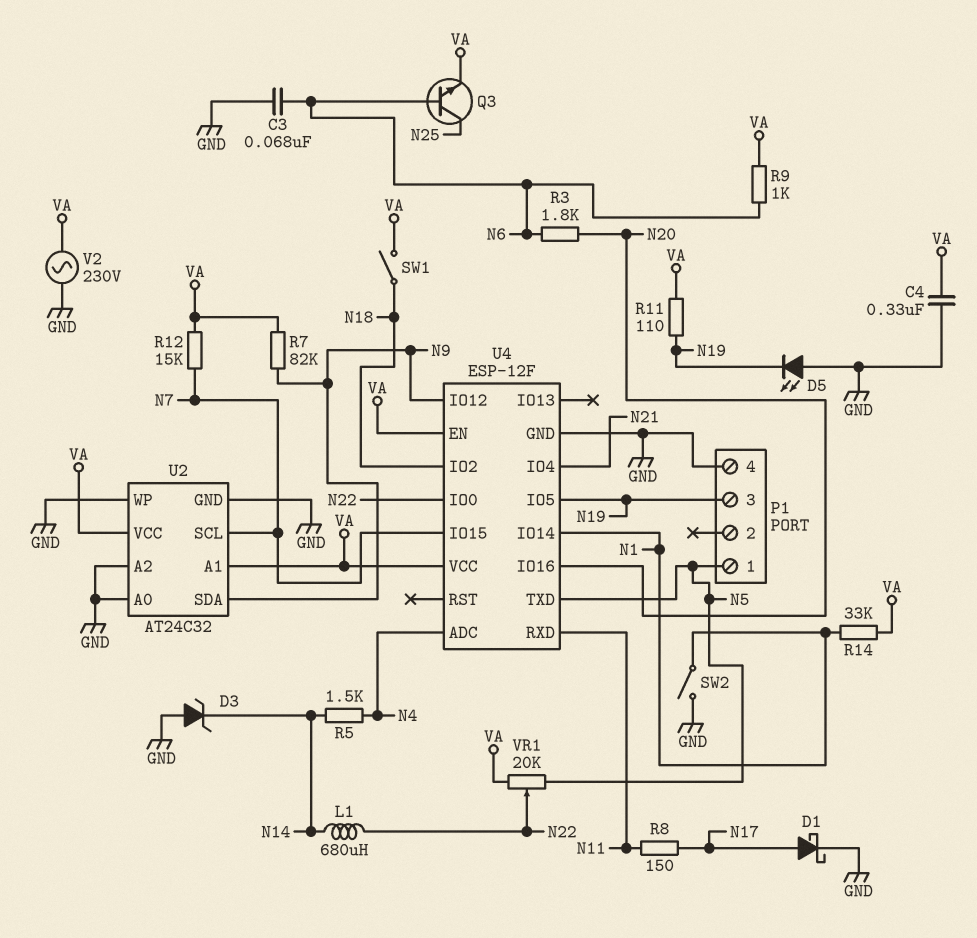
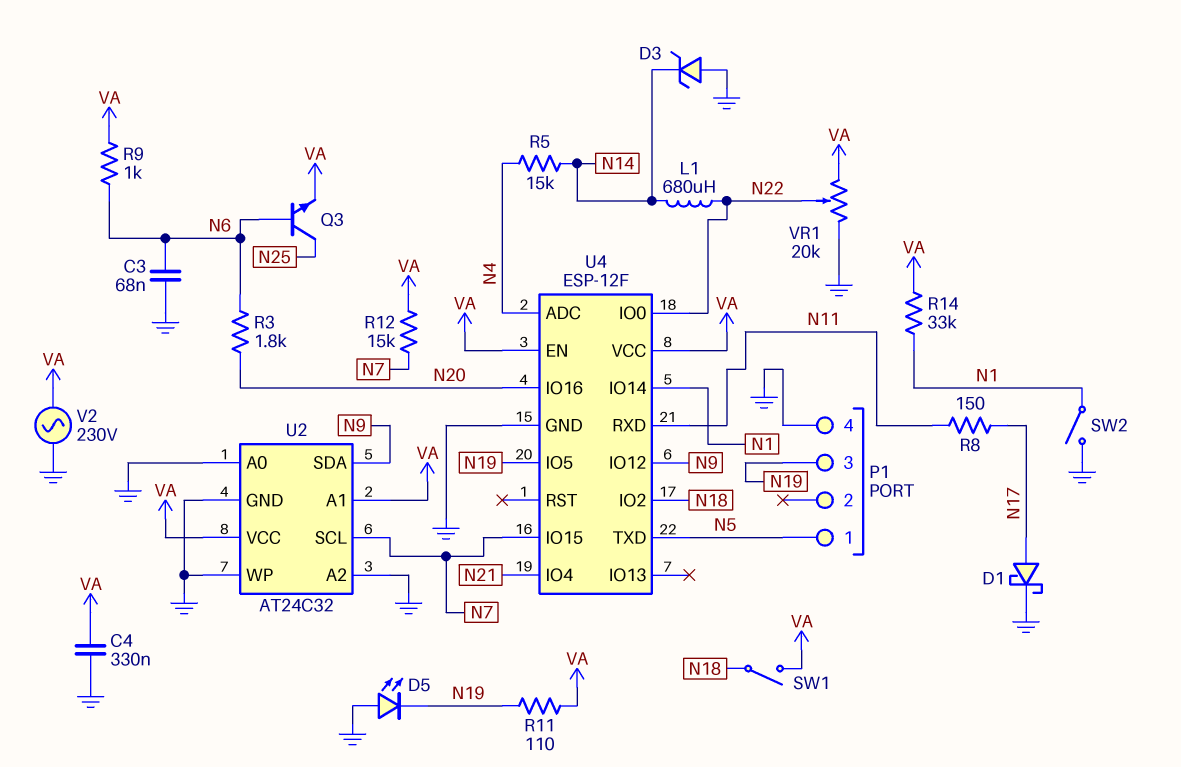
R5: 1.5k (N4, N14) -> 15k (N4, N14)
R7: 82k (N9, VA) -> none
VR1: 20k (N5, VA, wiper N22) -> 20k (GND, VA, wiper N22)

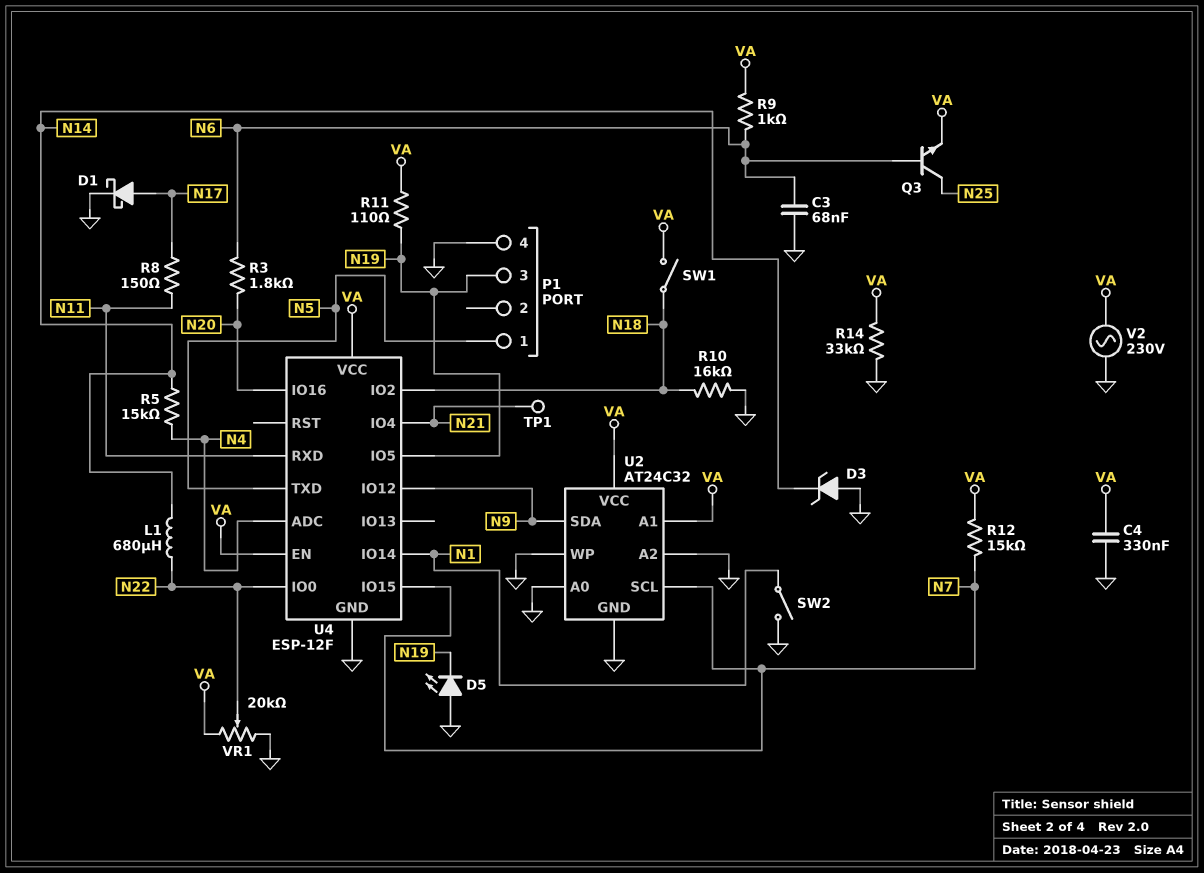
R10: none -> 16k (GND, N18)
R14: 33k (N1, VA) -> 33k (GND, VA)
TP1: none -> test point (N21)

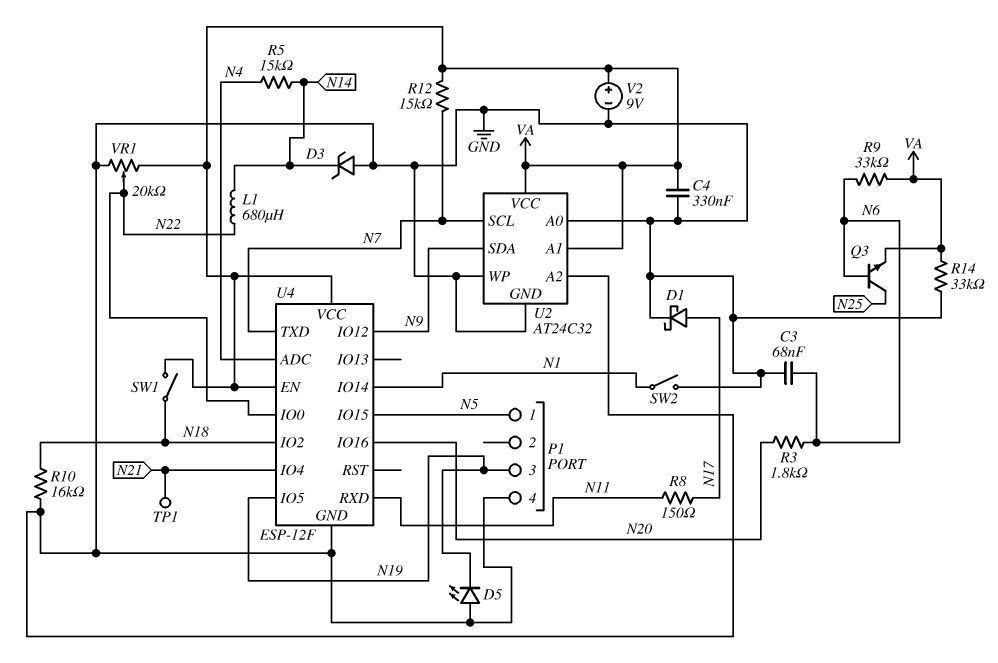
R9: 1k (N6, VA) -> 33k (N6, VA)
R11: 110 (N19, VA) -> none
U4 pin IO15: N7 -> N5
U4 pin TXD: N5 -> N7
V2: AC 230V (GND, VA) -> 9V (plus VA, minus GND)

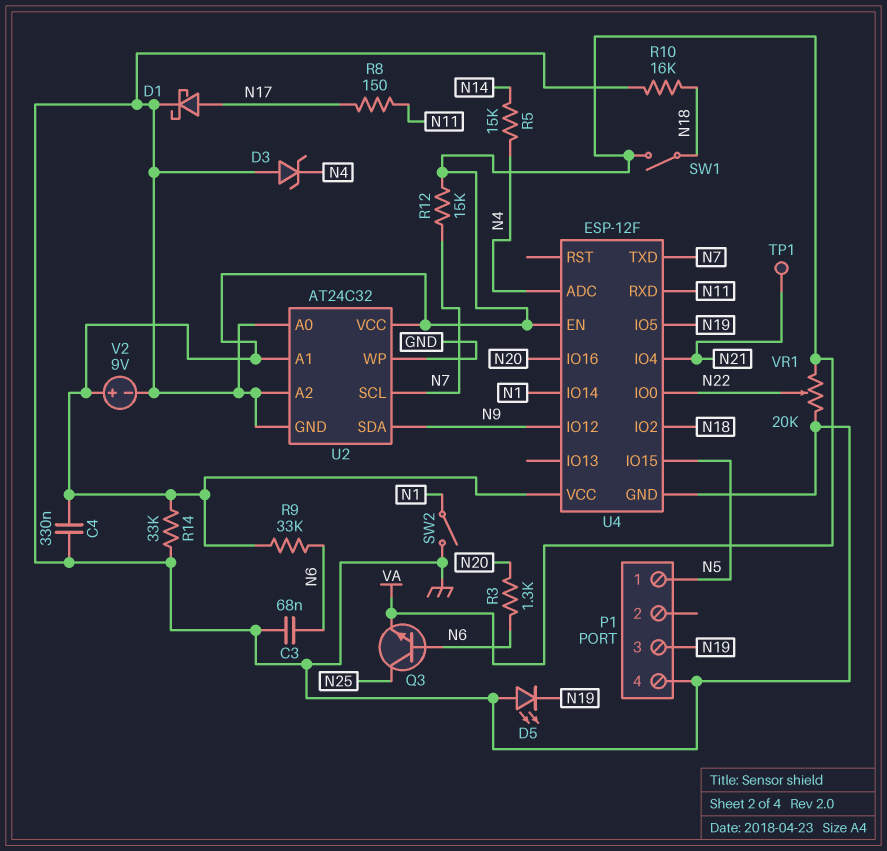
D3: zener (A GND, K N14) -> zener (A GND, K N4)
L1: 680uH (N14, N22) -> none
R3: 1.8k (N6, N20) -> 1.3k (N6, N20)

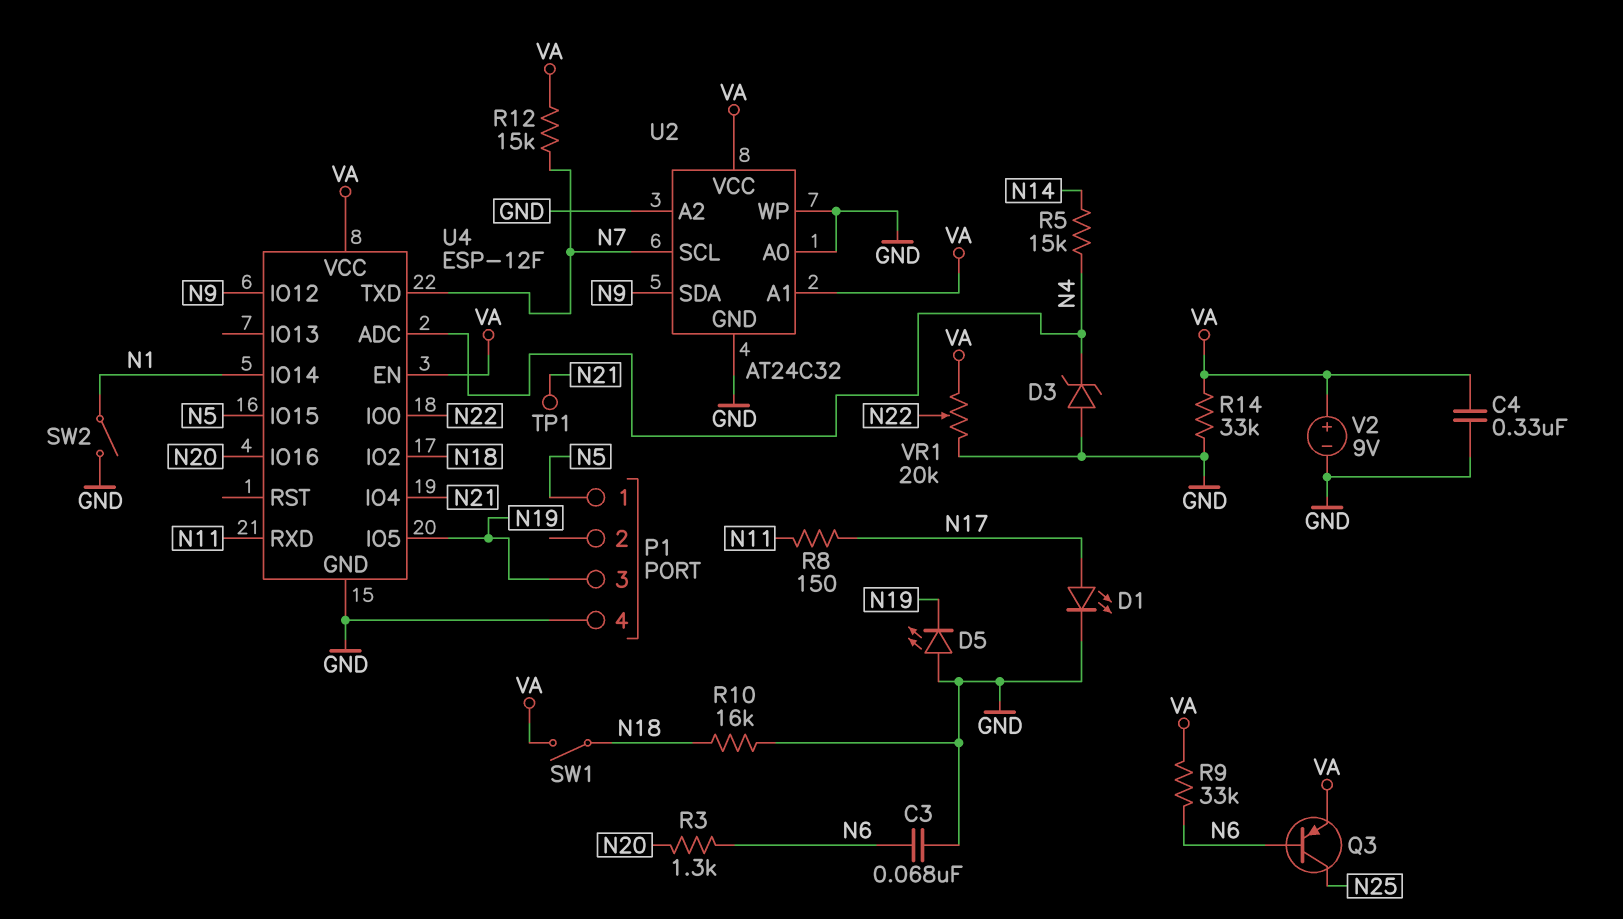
D1: schottky (A N17, K GND) -> LED (A N17, K GND)
Q3: NPN (B N6, C N25, E VA) -> PNP (B N6, C N25, E VA)

